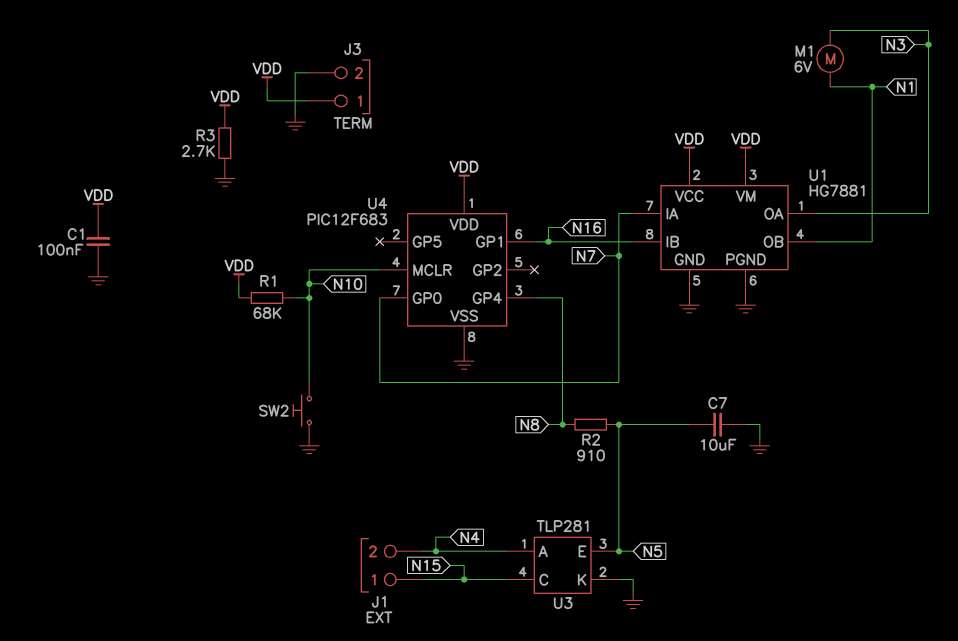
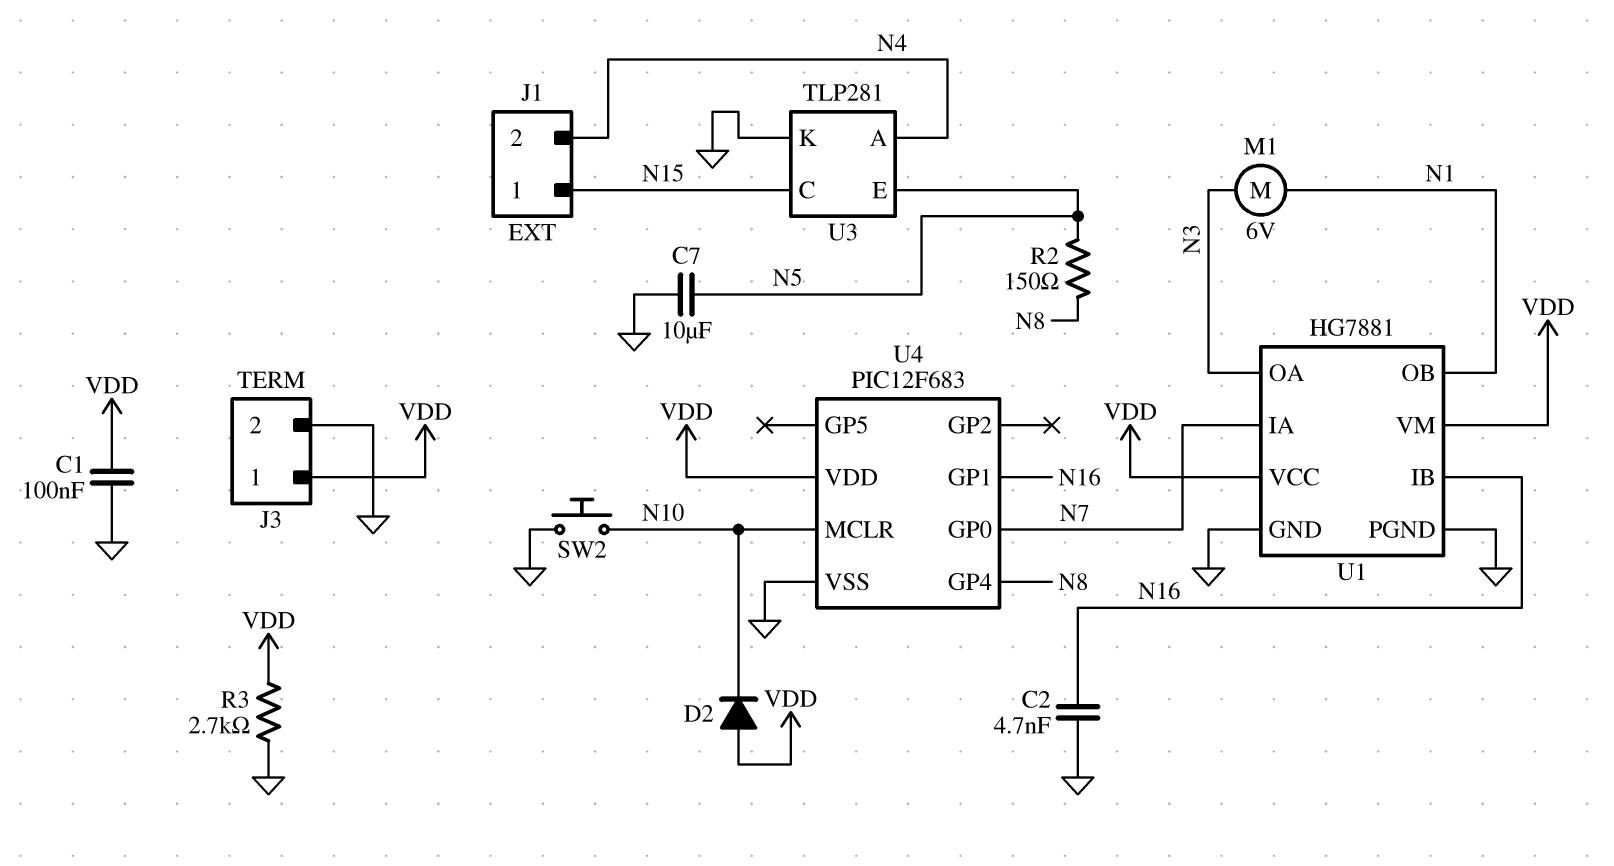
C2: none -> 4.7nF (GND, N16)
D2: none -> diode (A VDD, K N10)
R1: 68k (N10, VDD) -> none
R2: 910 (N5, N8) -> 150 (N5, N8)

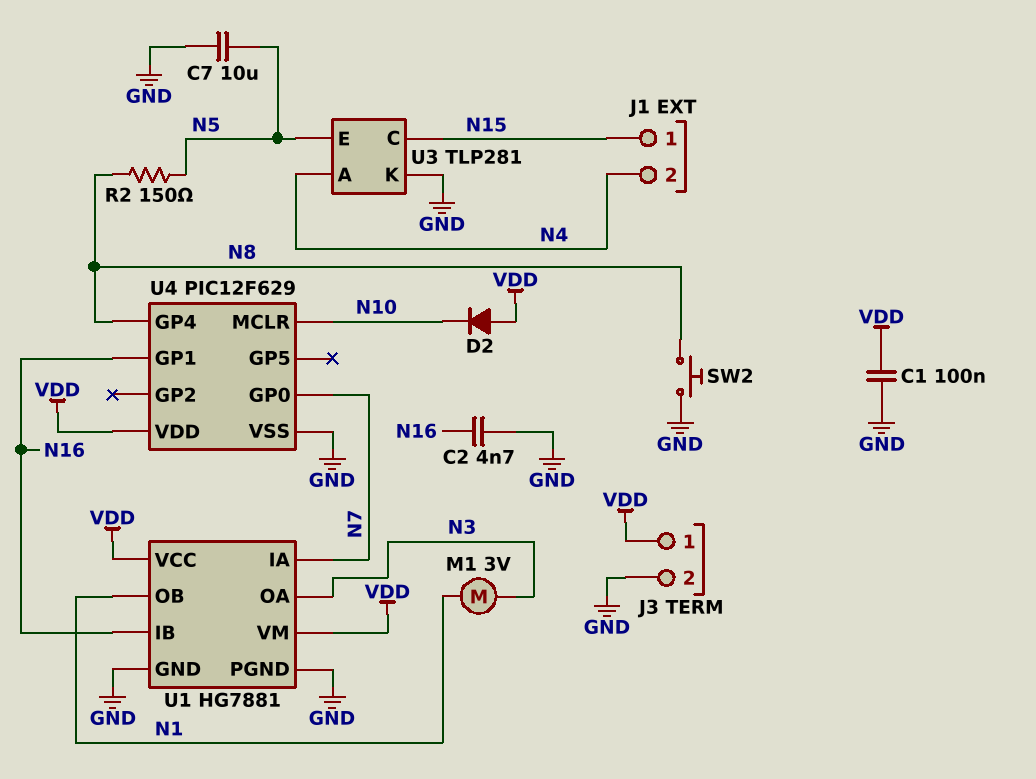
M1: motor 6V (N1, N3) -> motor 3V (N1, N3)
R3: 2.7k (GND, VDD) -> none
SW2: button (GND, N10) -> button (GND, N8)
U4: PIC12F683 -> PIC12F629

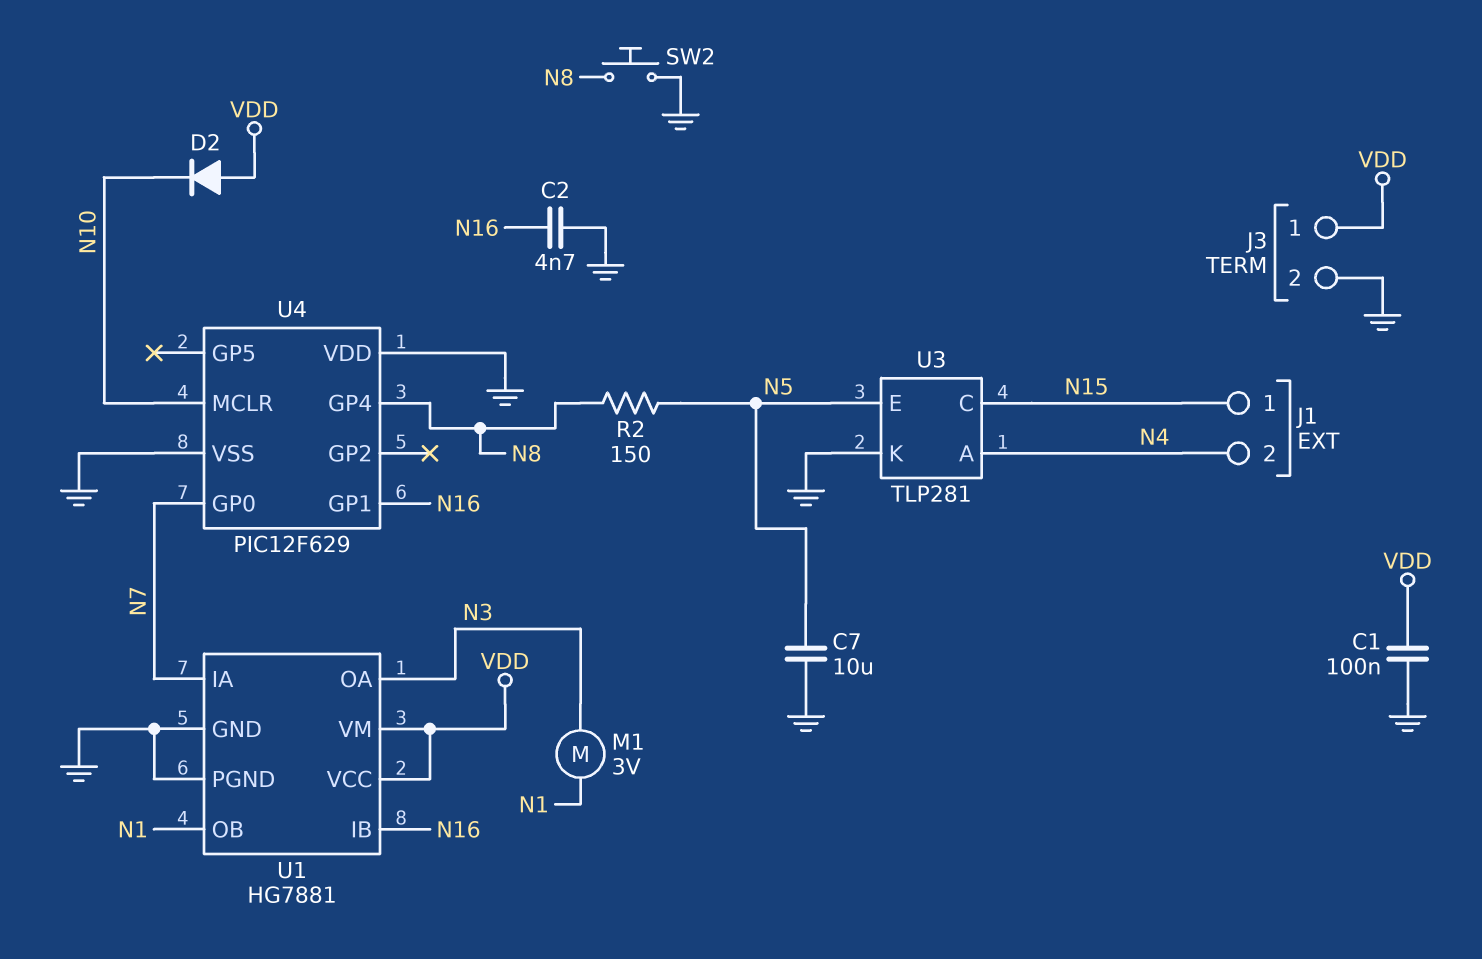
U4 pin VDD: VDD -> GND

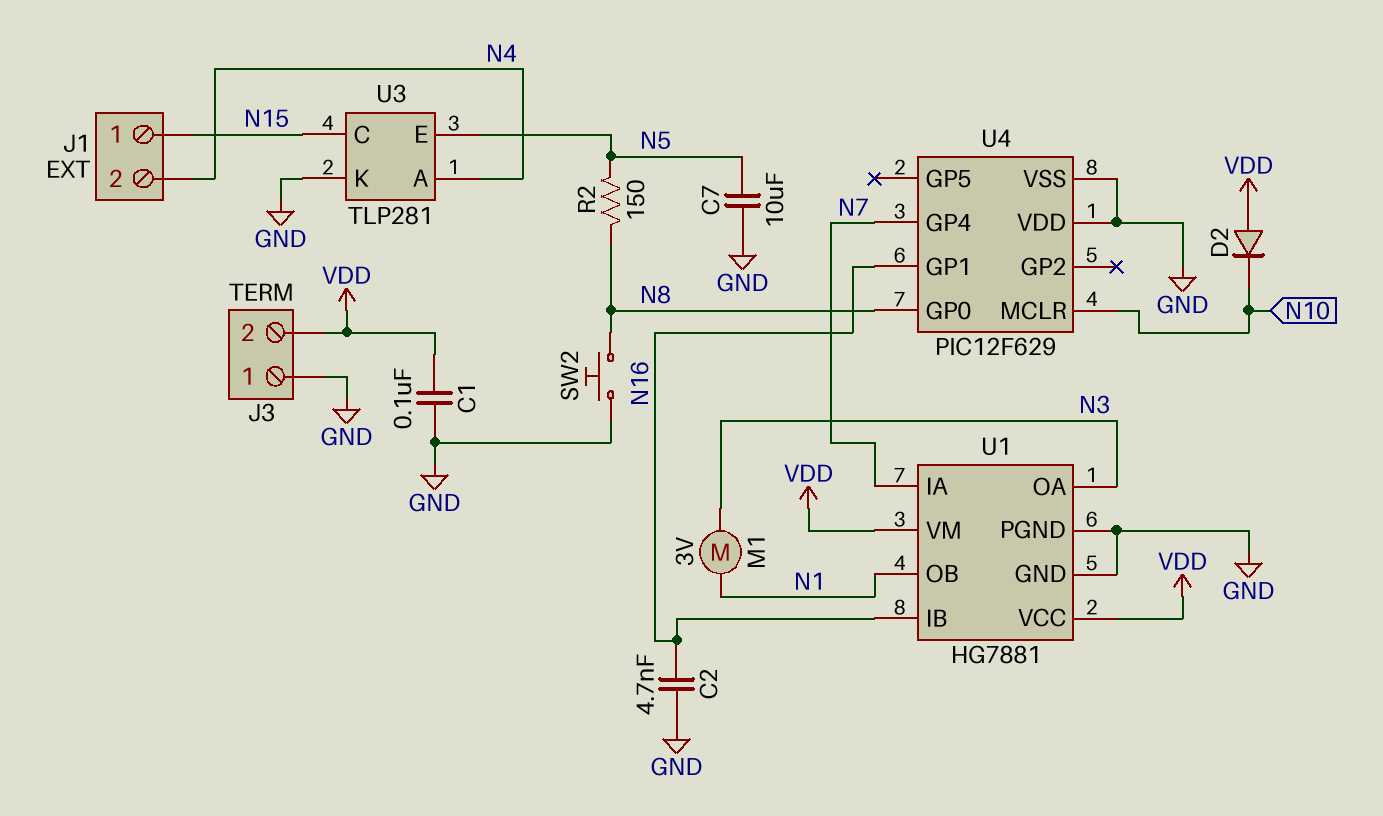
J3 pin 1: VDD -> GND
J3 pin 2: GND -> VDD
U4 pin GP0: N7 -> N8
U4 pin GP4: N8 -> N7

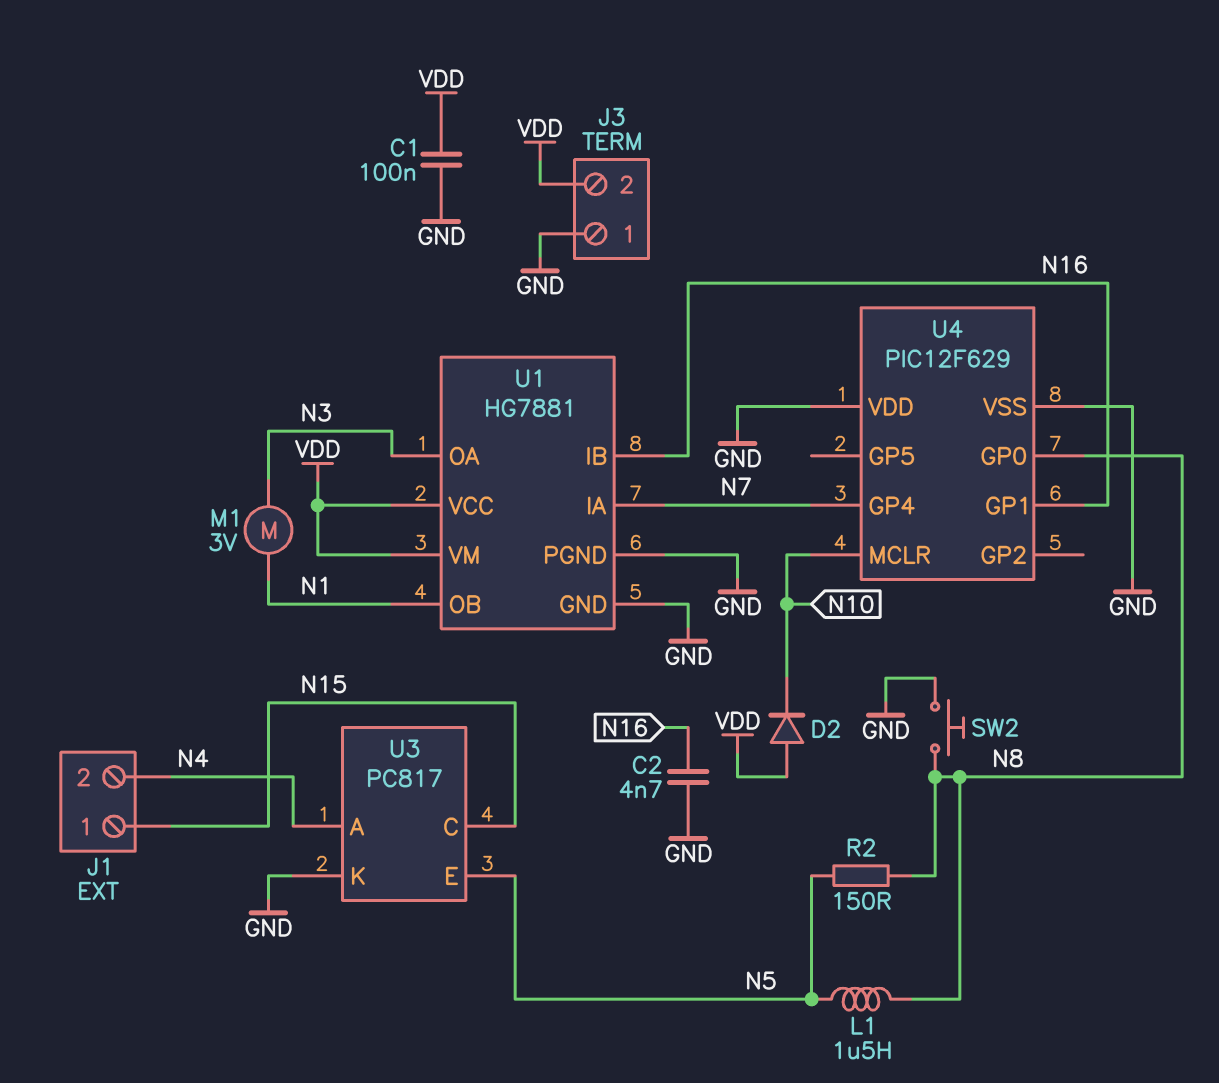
C7: 10uF (GND, N5) -> none
L1: none -> 1.5uH (N5, N8)
U3: TLP281 -> PC817

